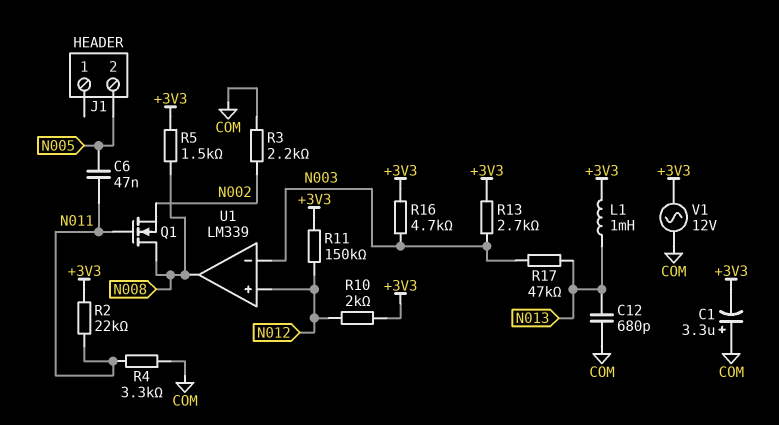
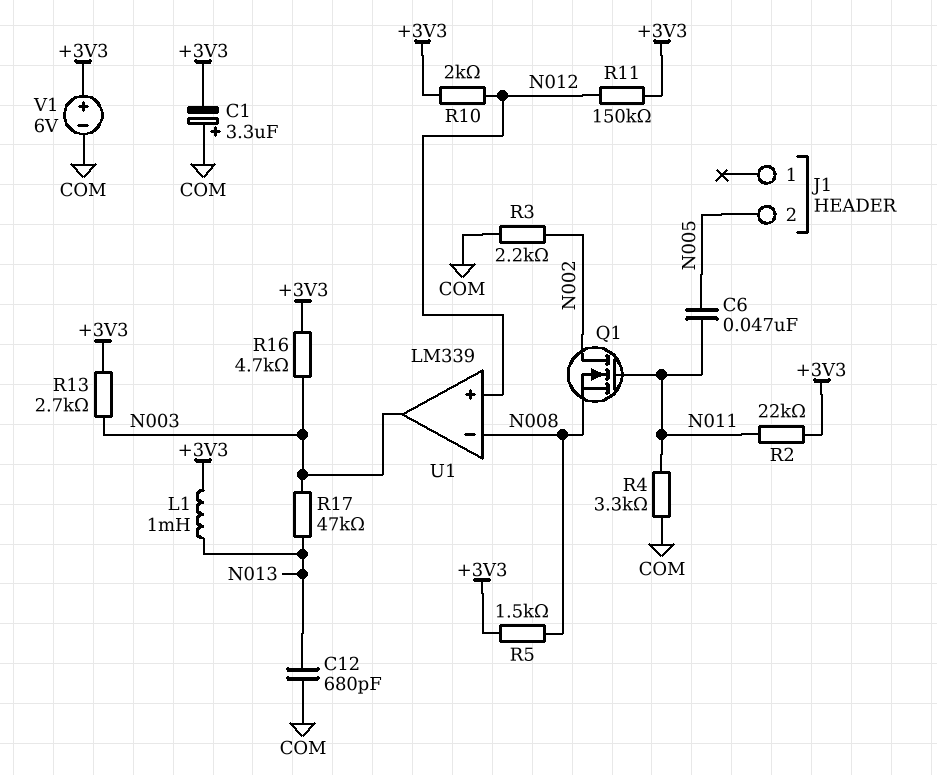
Q1: NMOS (G N011, D N008, S N002) -> NMOS (G N011, D N002, S N008)
U1 pin in-: N003 -> N008
U1 pin out: N008 -> N003
V1: AC 12V (+3V3, COM) -> 6V (plus +3V3, minus COM)

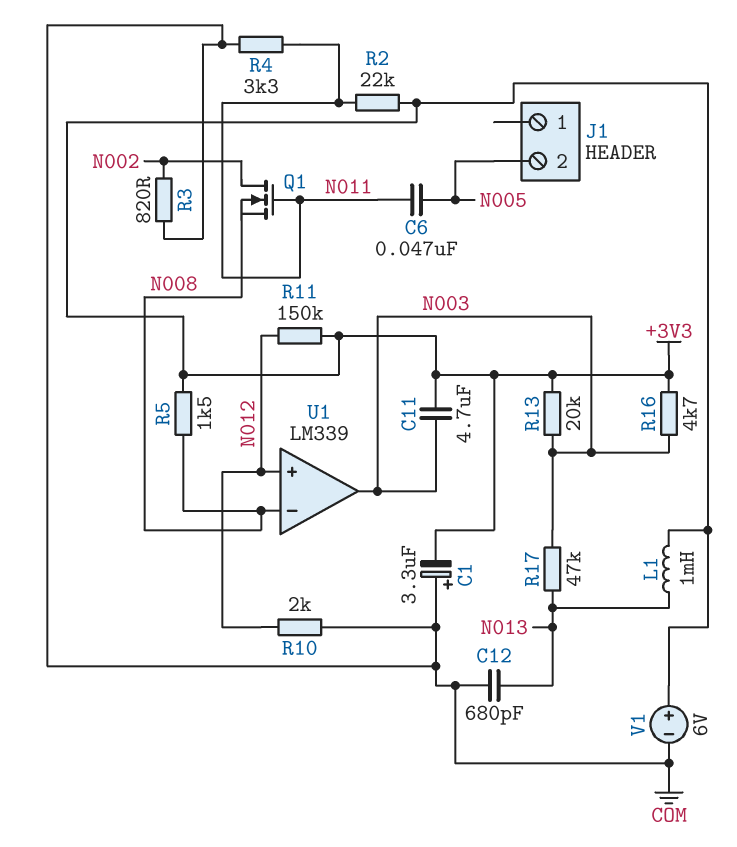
C11: none -> 4.7uF (+3V3, N003)
R3: 2.2k (COM, N002) -> 820 (COM, N002)
R10: 2k (+3V3, N012) -> 2k (COM, N012)
R13: 2.7k (+3V3, N003) -> 20k (+3V3, N003)

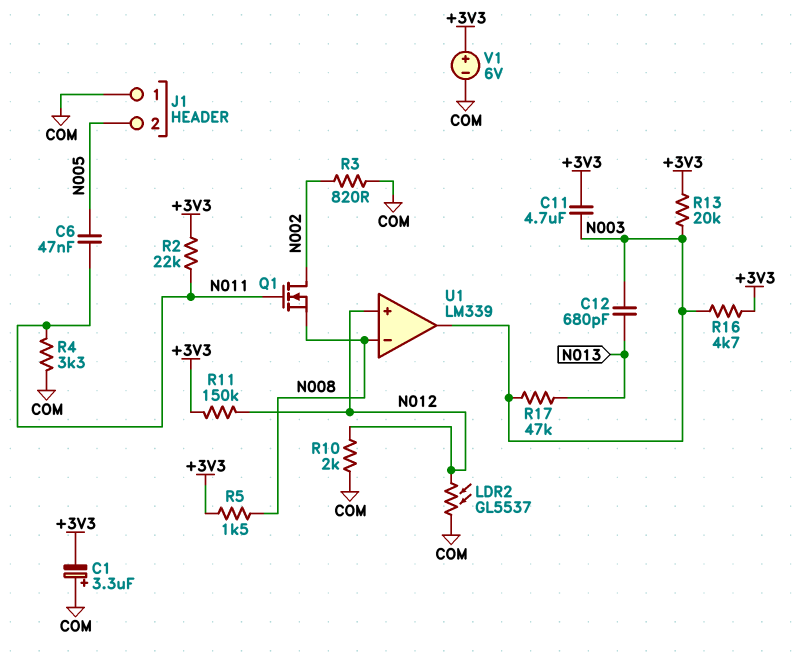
C12: 680pF (COM, N013) -> 680pF (N003, N013)
J1 pin 1: none -> COM
L1: 1mH (+3V3, N013) -> none
LDR2: none -> GL5537 (COM, N012)

